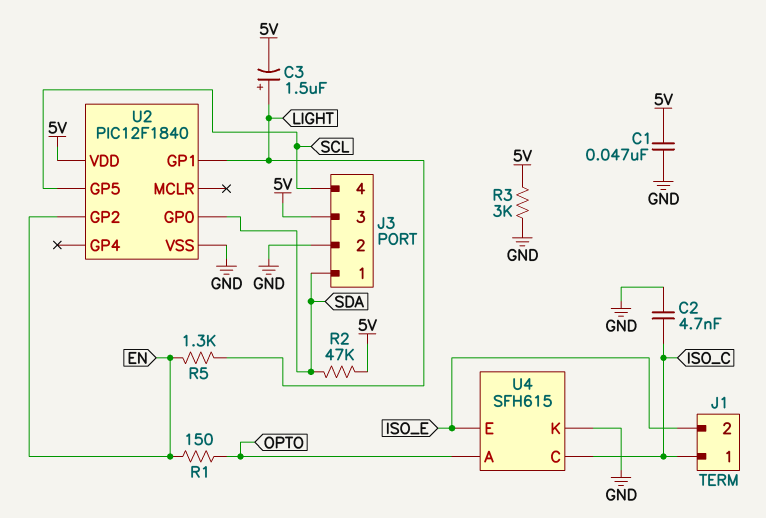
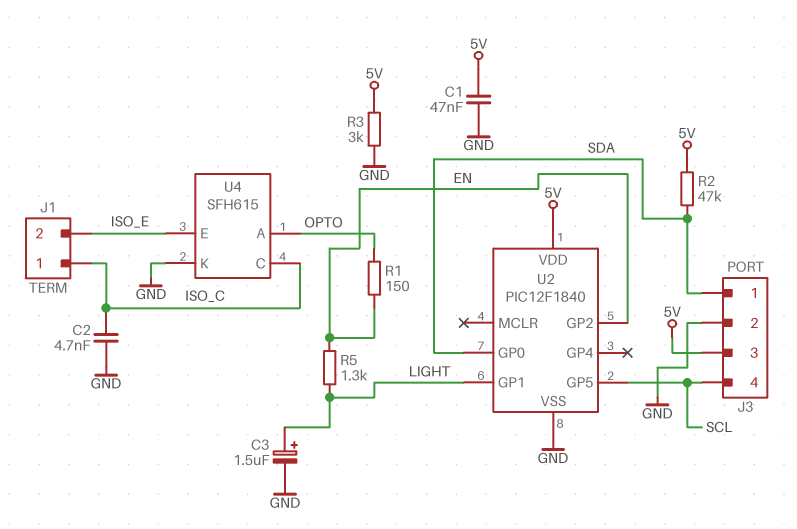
C3: 1.5uF (plus LIGHT, minus 5V) -> 1.5uF (plus LIGHT, minus GND)

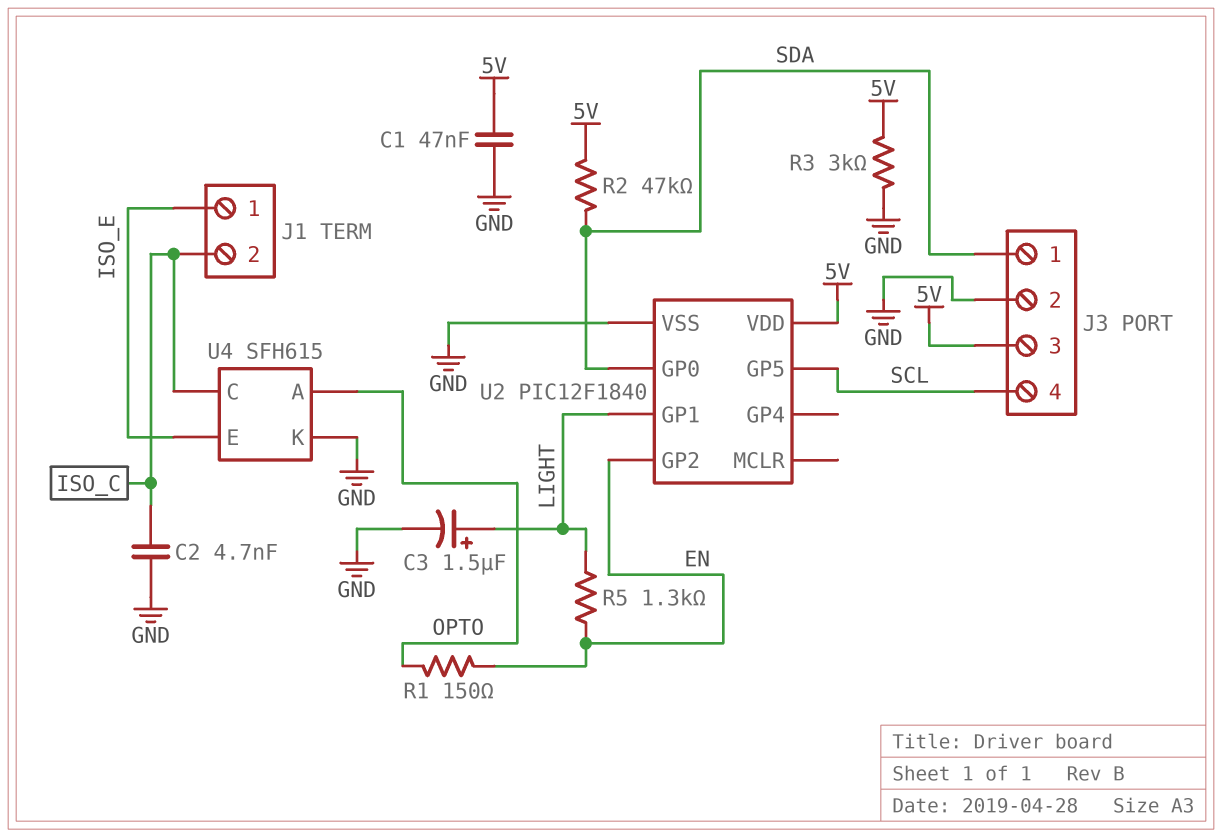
J1 pin 1: ISO_C -> ISO_E
J1 pin 2: ISO_E -> ISO_C

